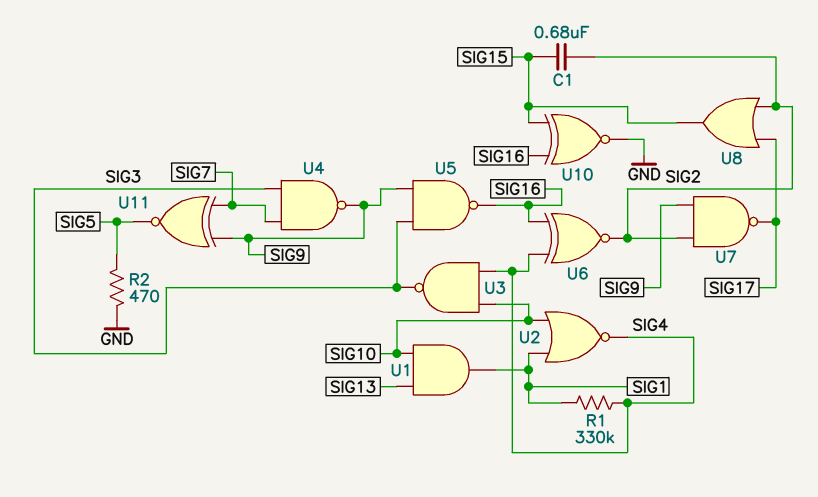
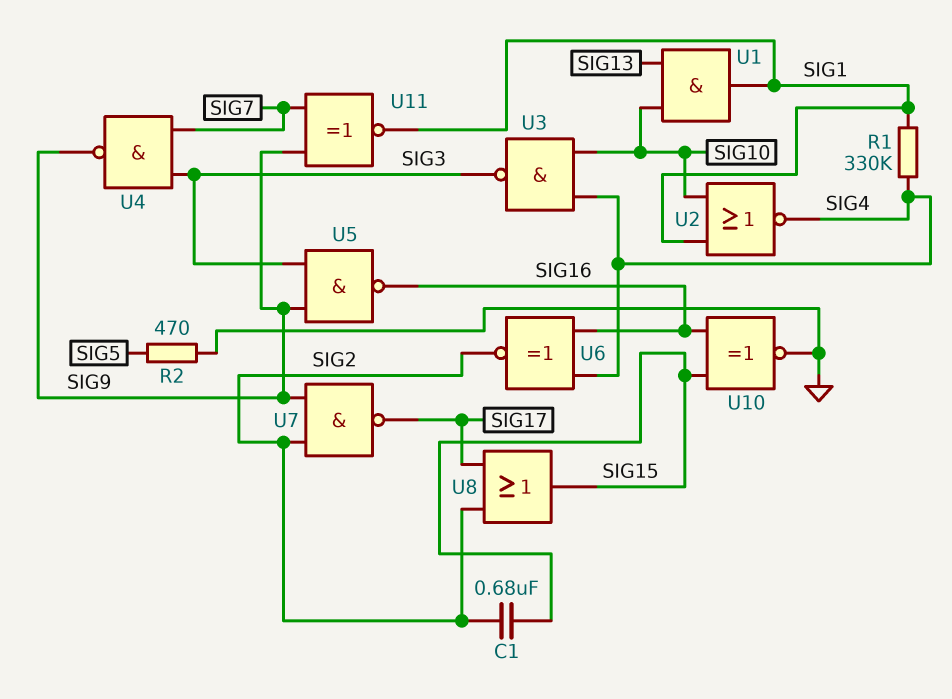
U11: XNOR (in SIG7, in SIG9, out SIG5) -> XNOR (in SIG7, in SIG9, out SIG1)

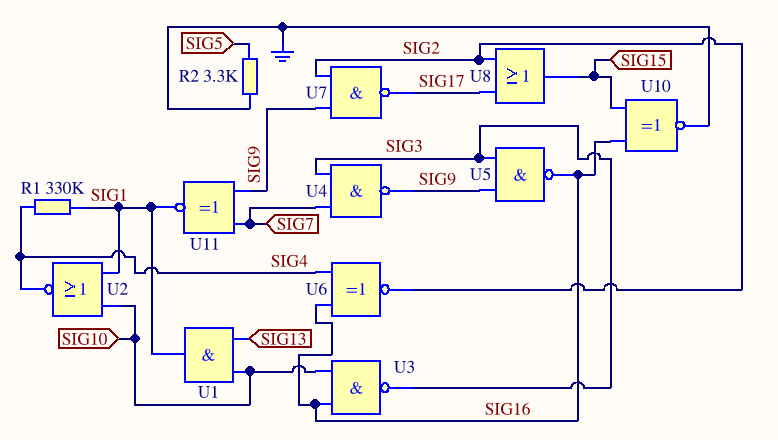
C1: 680nF (SIG2, SIG15) -> none
R2: 470 (GND, SIG5) -> 3.3k (GND, SIG5)
U3: NAND (in SIG4, in SIG10, out SIG3) -> NAND (in SIG10, in SIG16, out SIG3)

